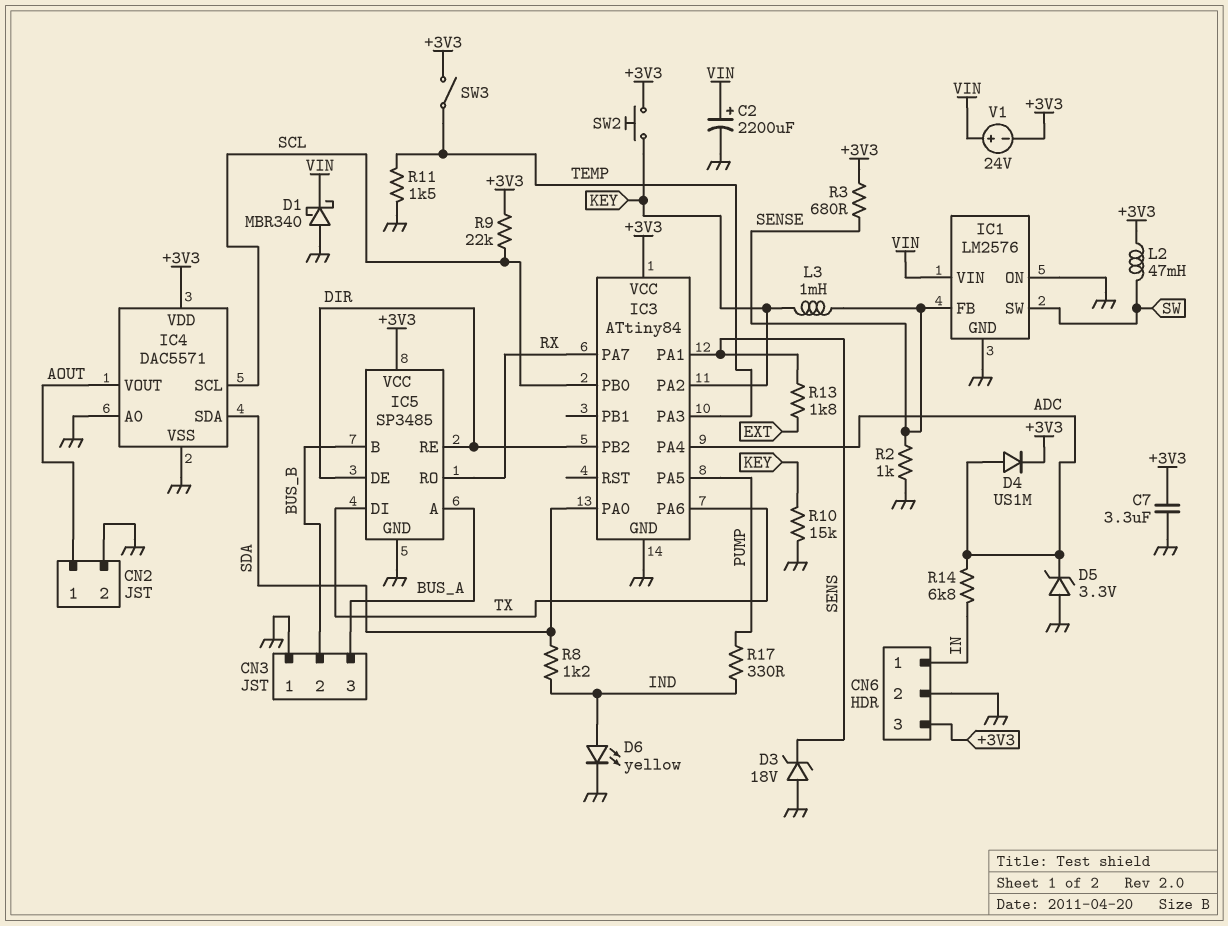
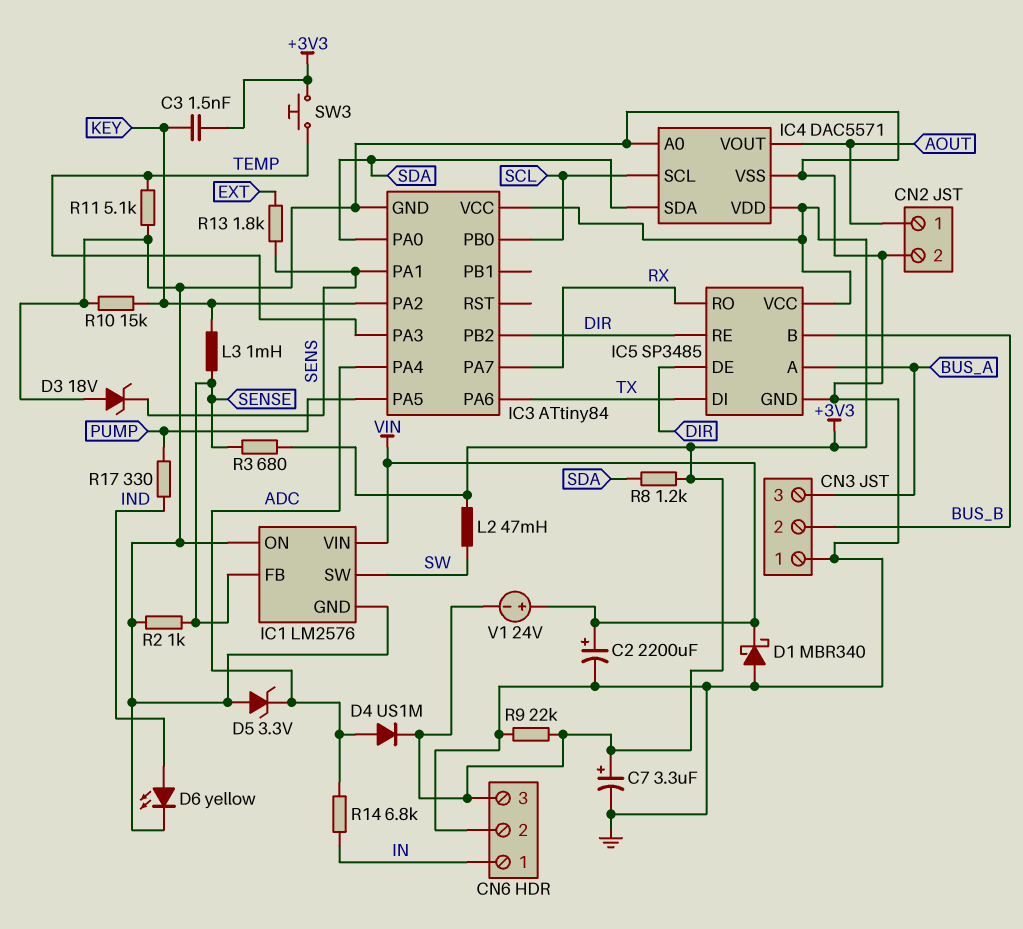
C3: none -> 1.5nF (+3V3, KEY)
C7: 3.3uF (+3V3, GND) -> 3.3uF (plus +3V3, minus GND)
R8: 1.2k (IND, SDA) -> 1.2k (+3V3, SDA)
R9: 22k (+3V3, SCL) -> 22k (+3V3, GND)
R11: 1.5k (GND, TEMP) -> 5.1k (GND, TEMP)
SW2: button (+3V3, KEY) -> none
SW3: switch (+3V3, TEMP) -> button (+3V3, TEMP)

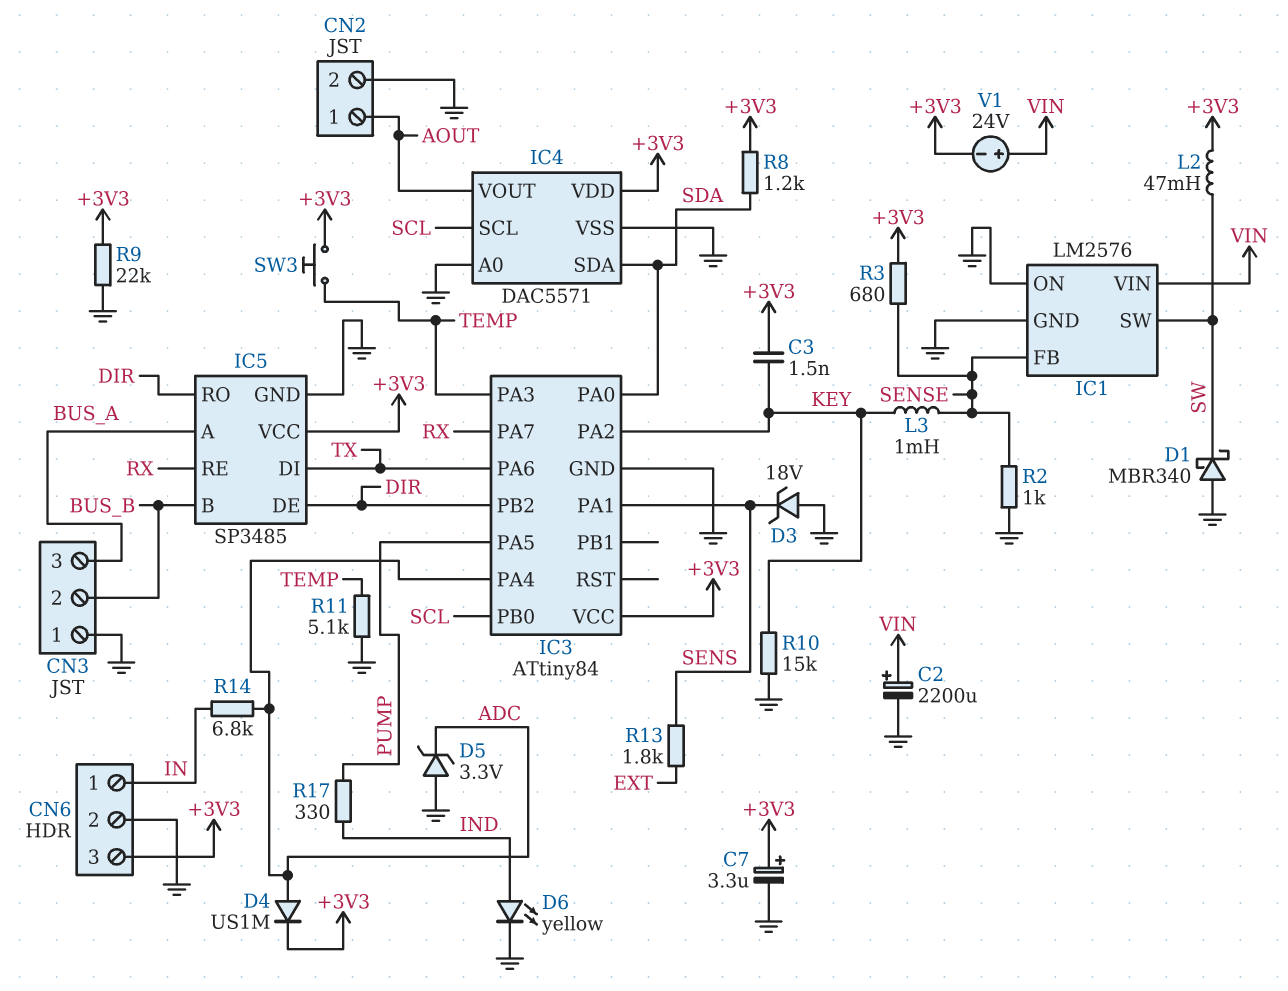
D1: schottky MBR340 (A GND, K VIN) -> schottky MBR340 (A GND, K SW)
IC5 pin RE: DIR -> RX
IC5 pin RO: RX -> DIR

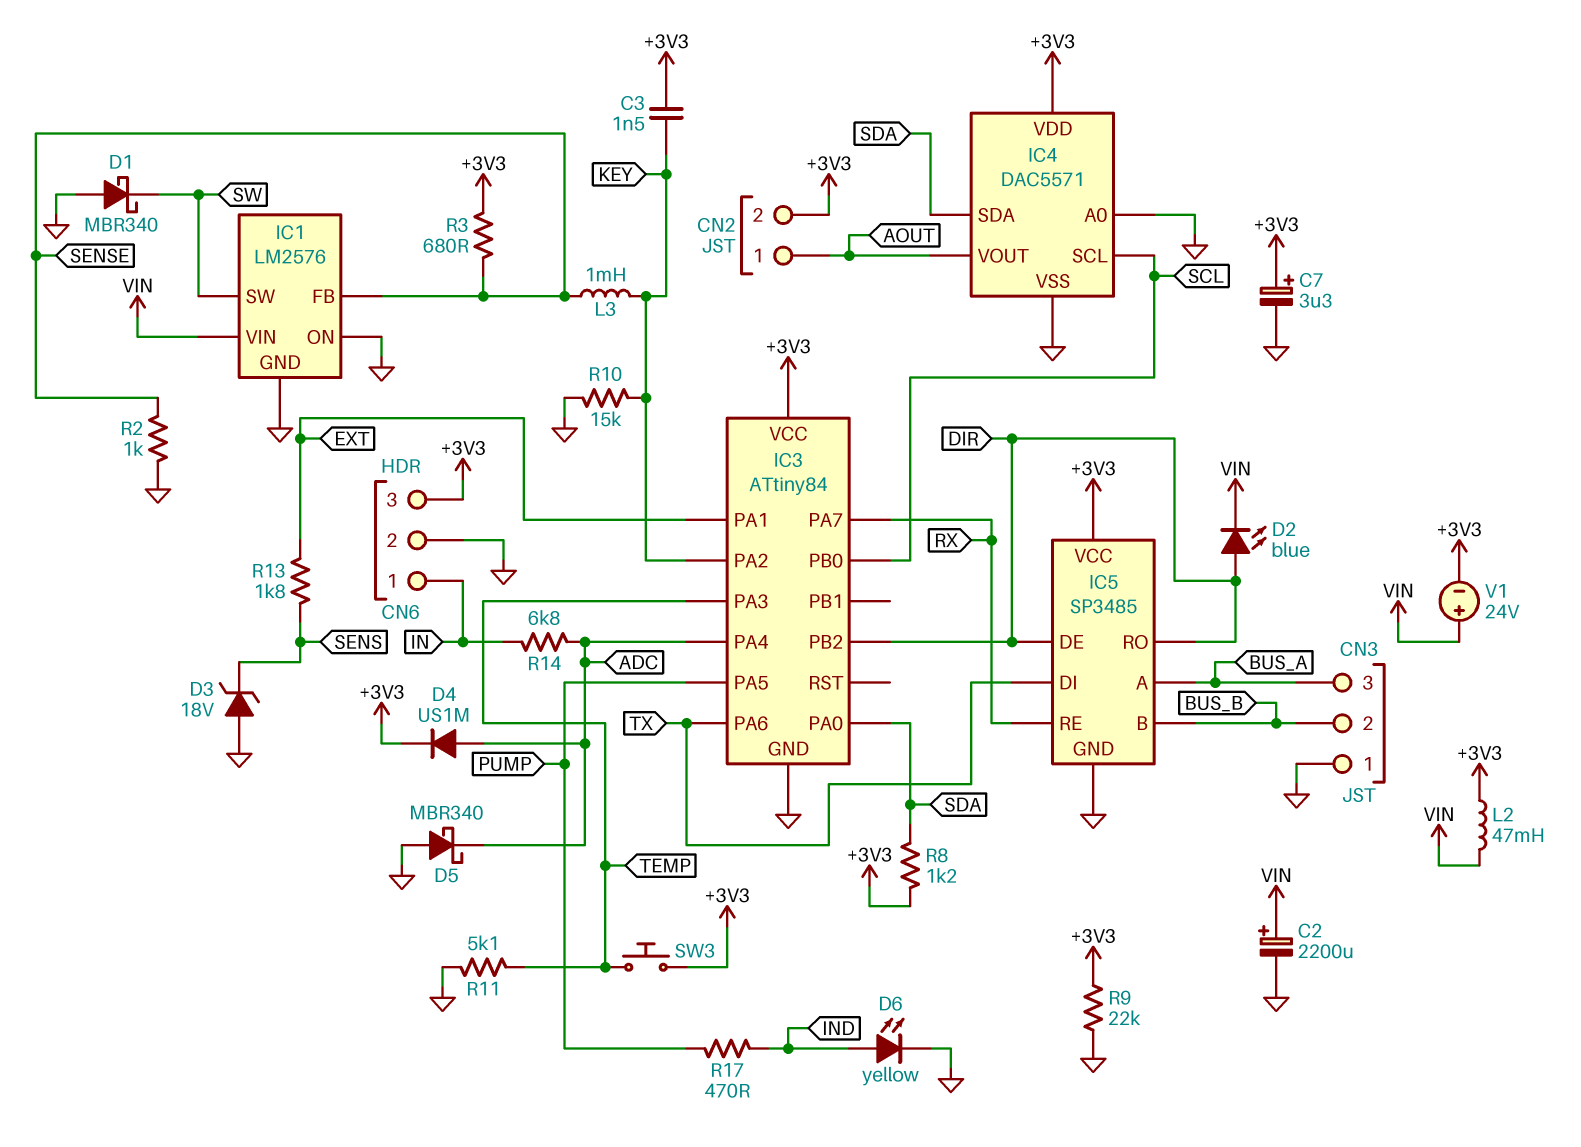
CN2 pin 2: GND -> +3V3
D2: none -> LED blue (A DIR, K VIN)
D5: zener 3.3V (A GND, K ADC) -> schottky MBR340 (A GND, K ADC)
IC3 pin PA1: SENS -> EXT
L2: 47mH (+3V3, SW) -> 47mH (+3V3, VIN)
R17: 330 (IND, PUMP) -> 470 (IND, PUMP)

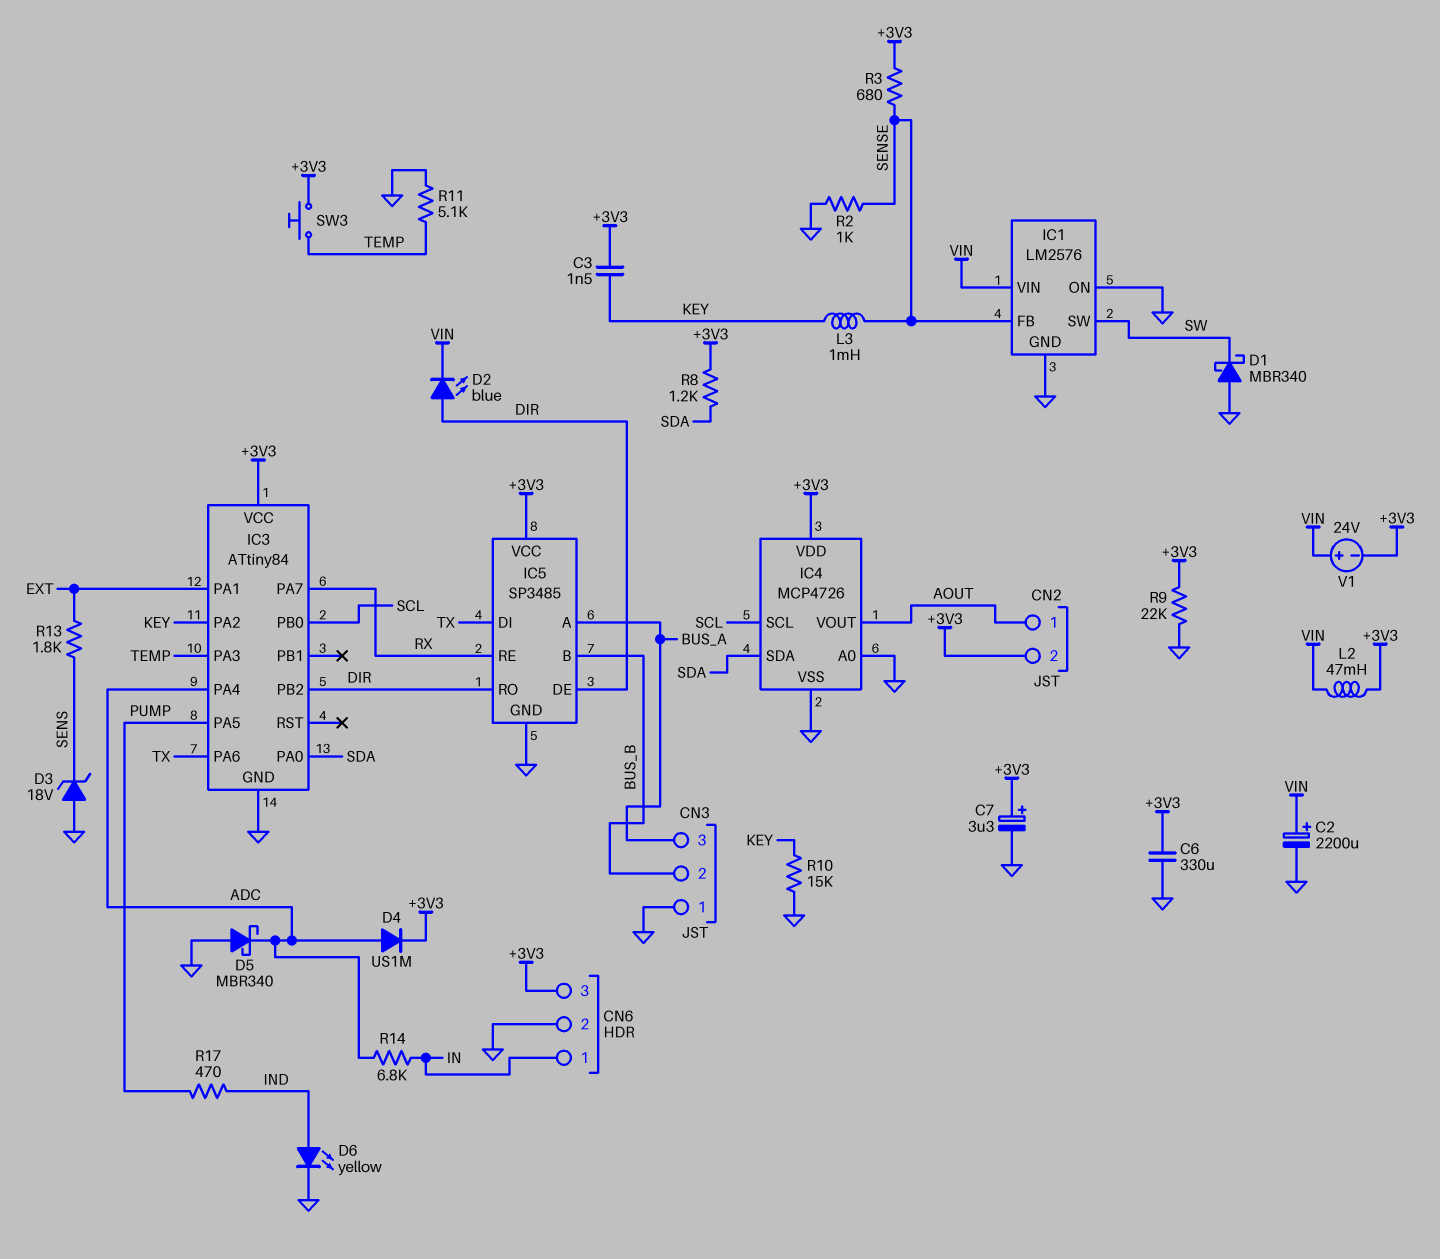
C6: none -> 330uF (+3V3, GND)
IC4: DAC5571 -> MCP4726

